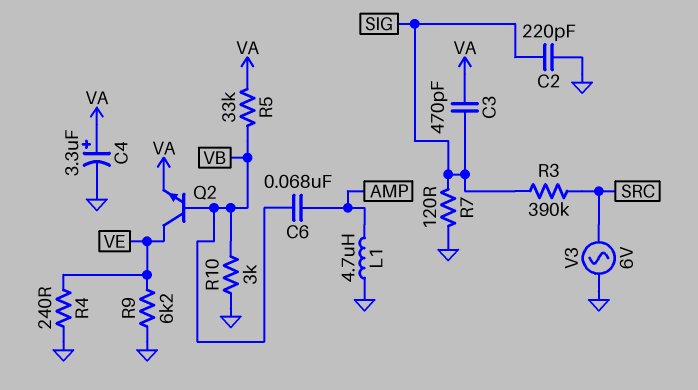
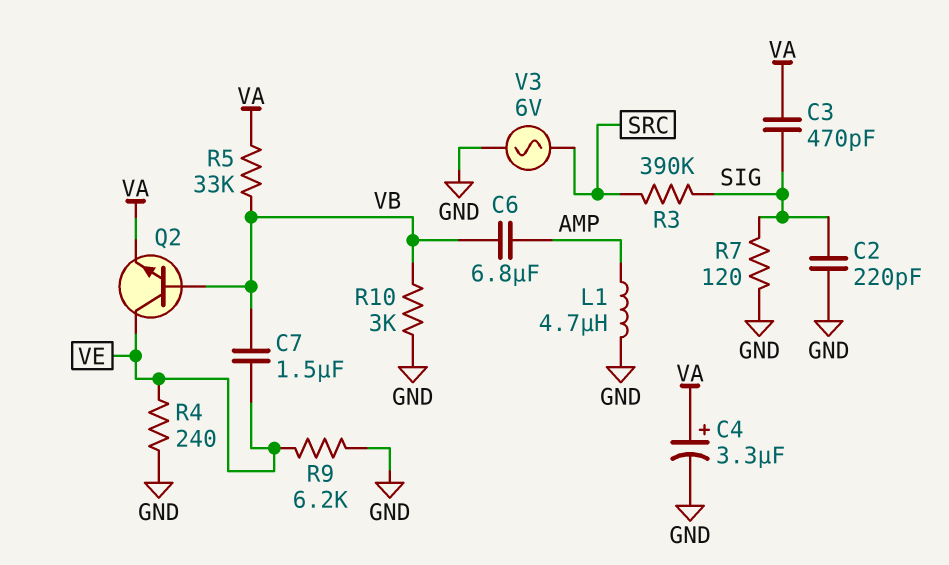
C6: 68nF (AMP, VB) -> 6.8uF (AMP, VB)
C7: none -> 1.5uF (VB, VE)

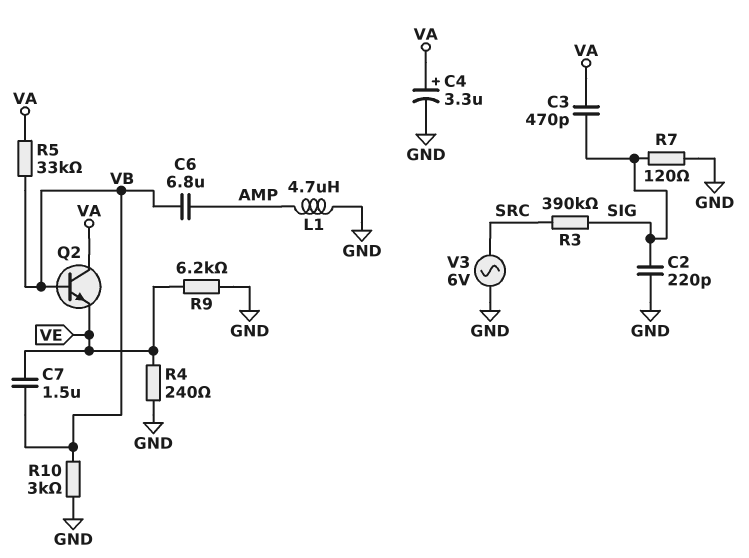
Q2: NPN (B VB, C VE, E VA) -> NPN (B VB, C VA, E VE)

